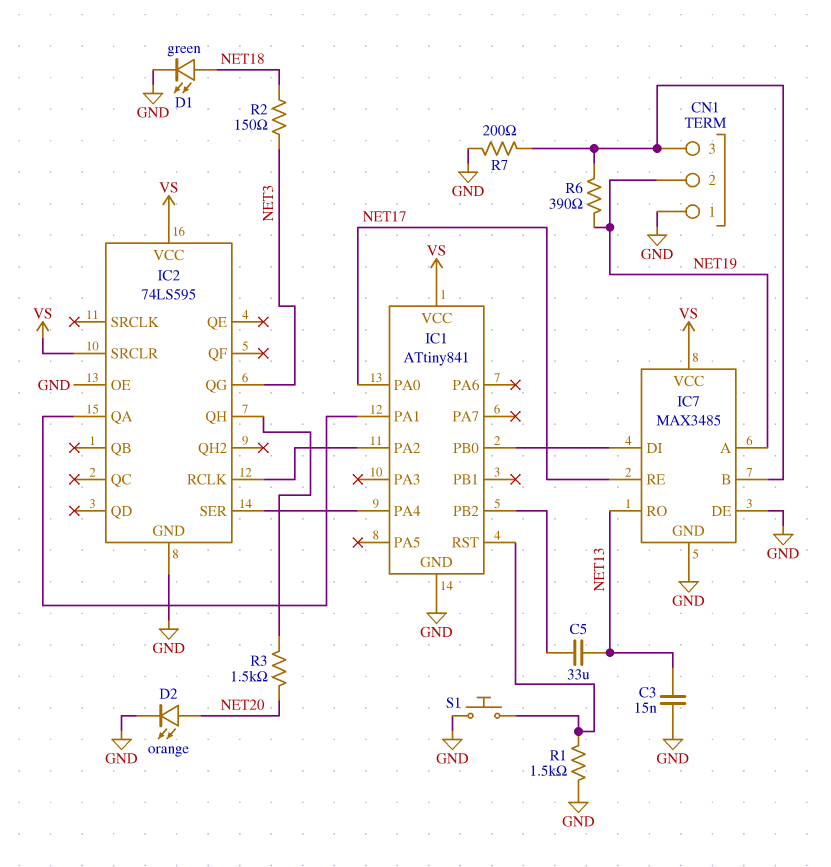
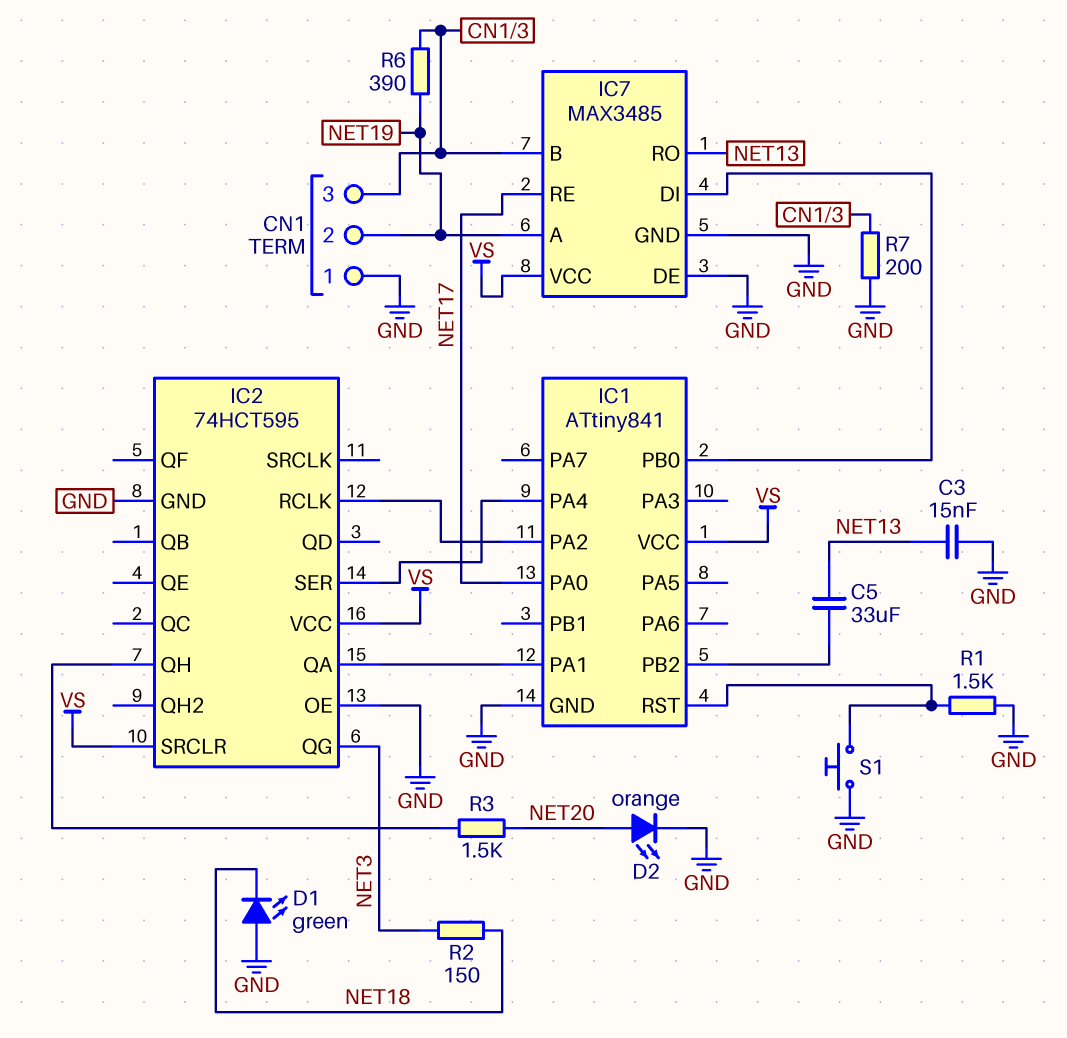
D1: LED green (A NET18, K GND) -> LED green (A GND, K NET18)
IC2: 74LS595 -> 74HCT595

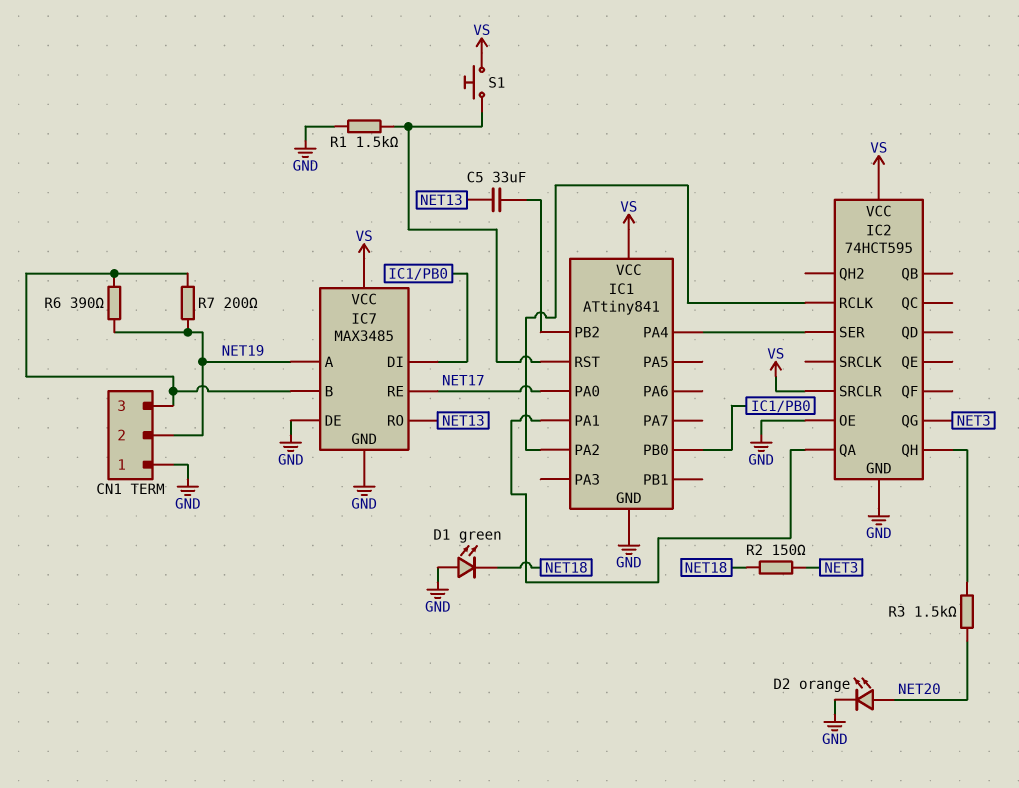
C3: 15nF (GND, NET13) -> none
R7: 200 (CN1/3, GND) -> 200 (CN1/3, NET19)
S1: button (GND, IC1/RST) -> button (IC1/RST, VS)

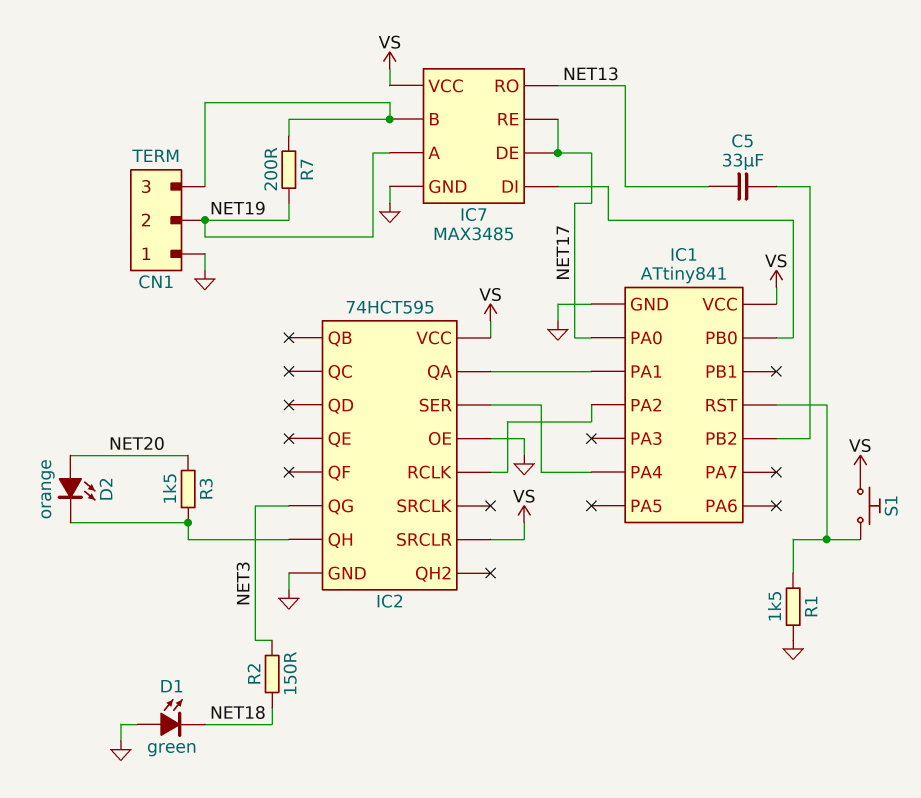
D2: LED orange (A NET20, K GND) -> LED orange (A NET20, K IC2/QH)
IC7 pin DE: GND -> NET17
R6: 390 (CN1/3, NET19) -> none

